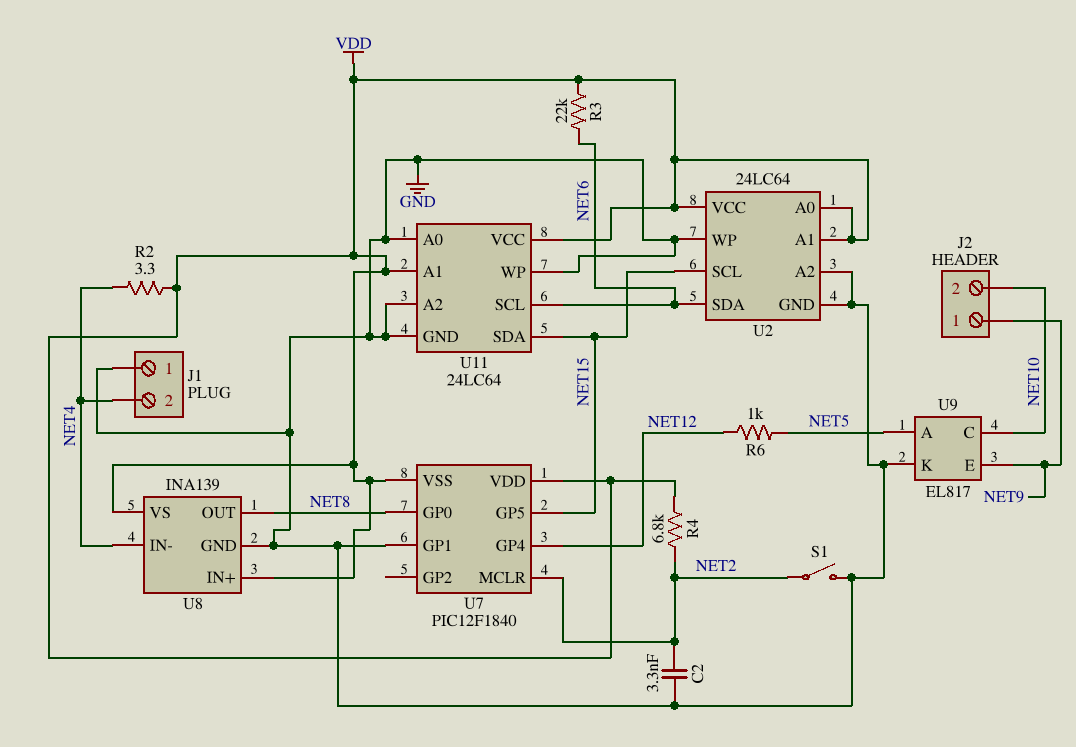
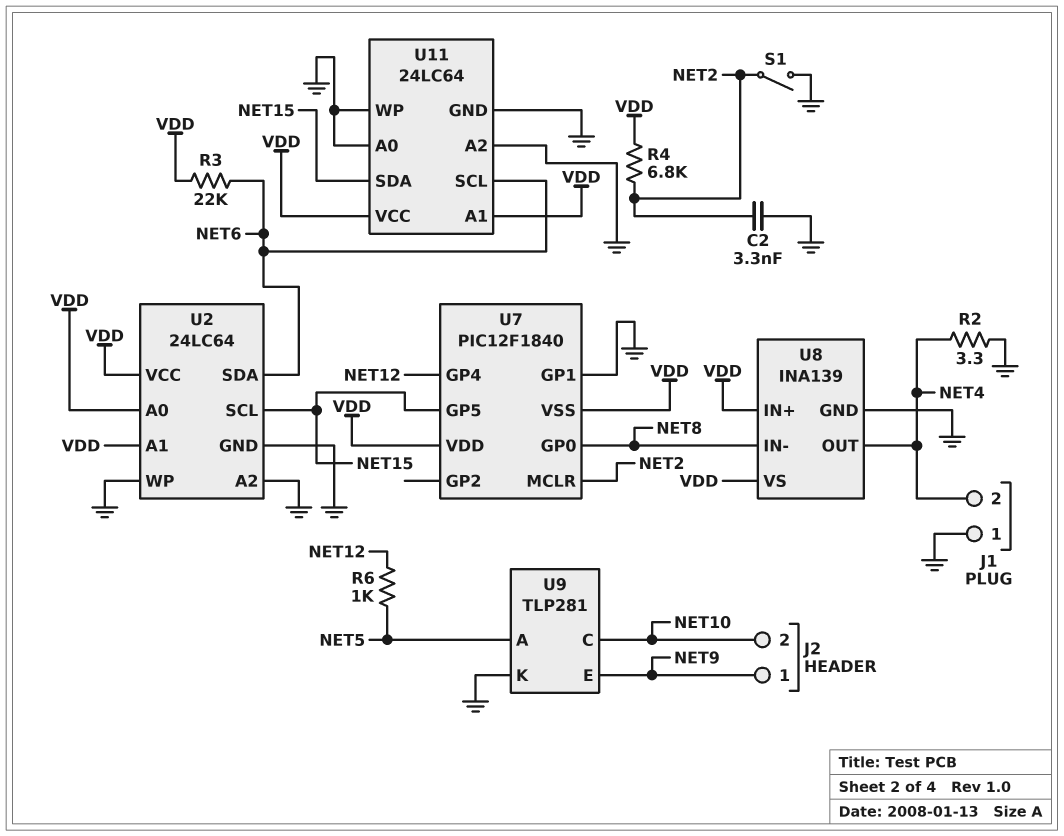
R2: 3.3 (NET4, VDD) -> 3.3 (GND, NET4)
U8 pin IN-: NET4 -> NET8
U8 pin OUT: NET8 -> NET4
U9: EL817 -> TLP281

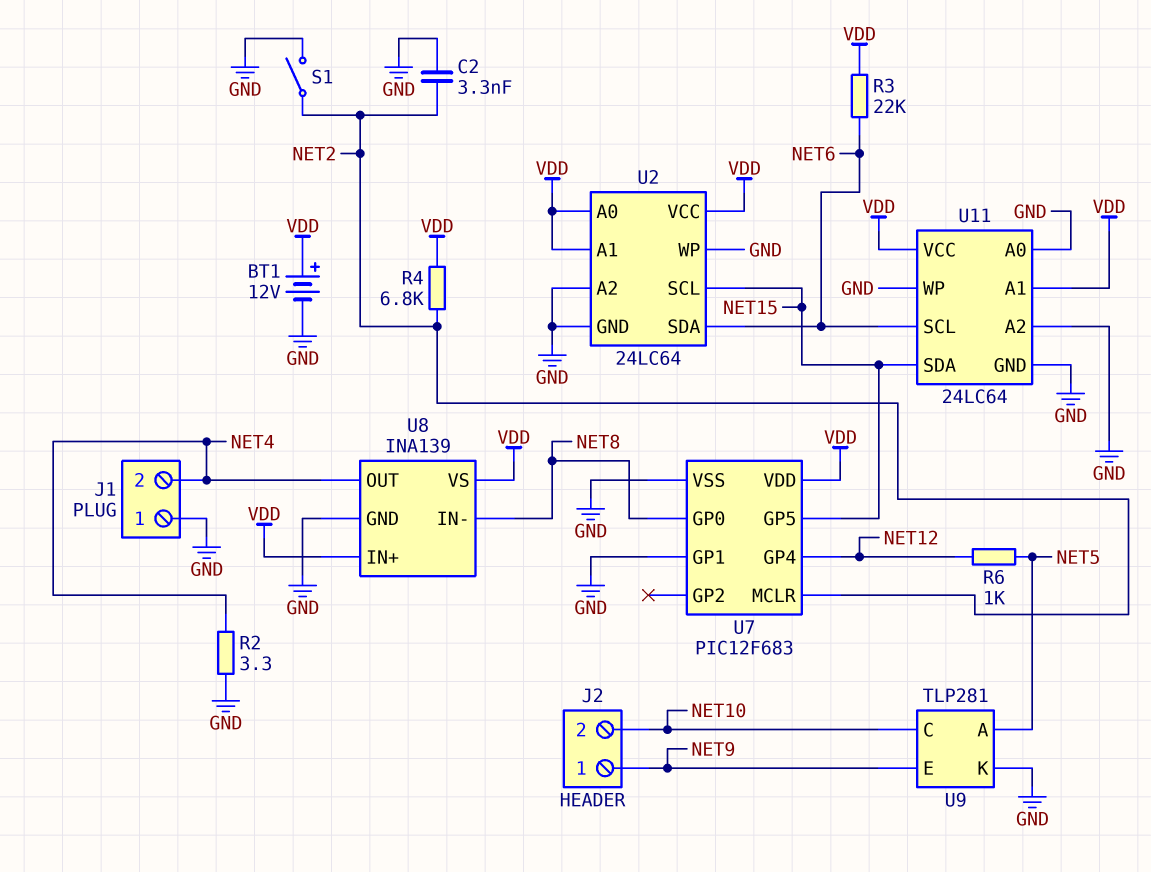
BT1: none -> 12V (plus VDD, minus GND)
U7: PIC12F1840 -> PIC12F683
U7 pin VSS: VDD -> GND

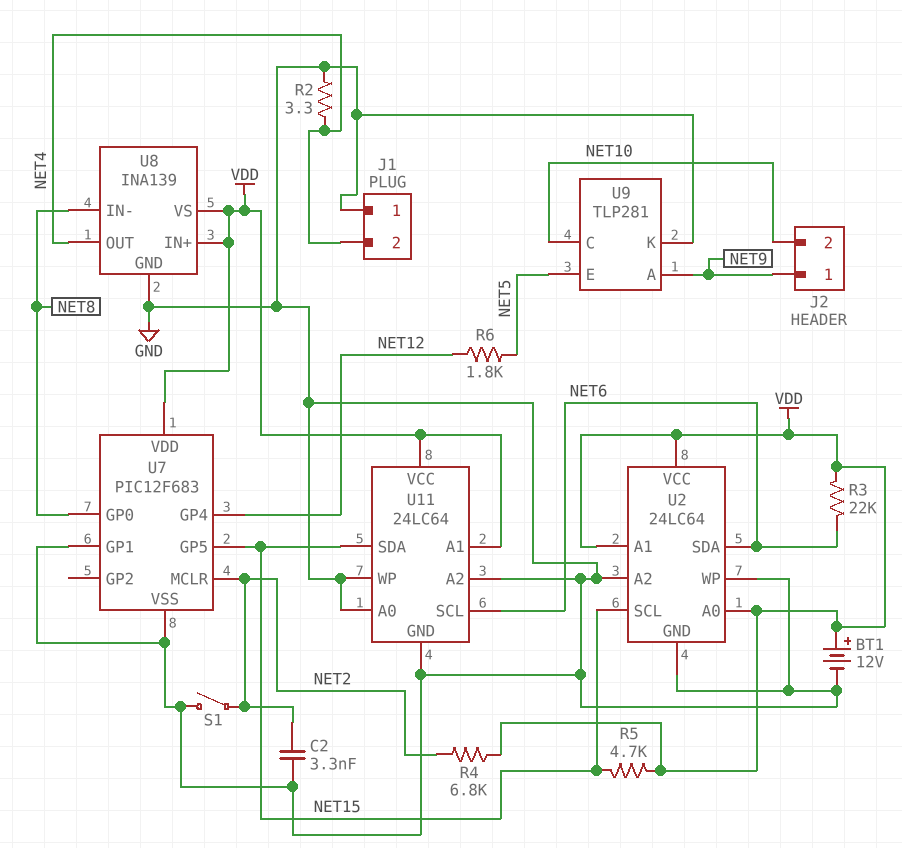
R5: none -> 4.7k (NET15, VDD)
R6: 1k (NET5, NET12) -> 1.8k (NET5, NET12)
U9 pin A: NET5 -> NET9
U9 pin E: NET9 -> NET5

